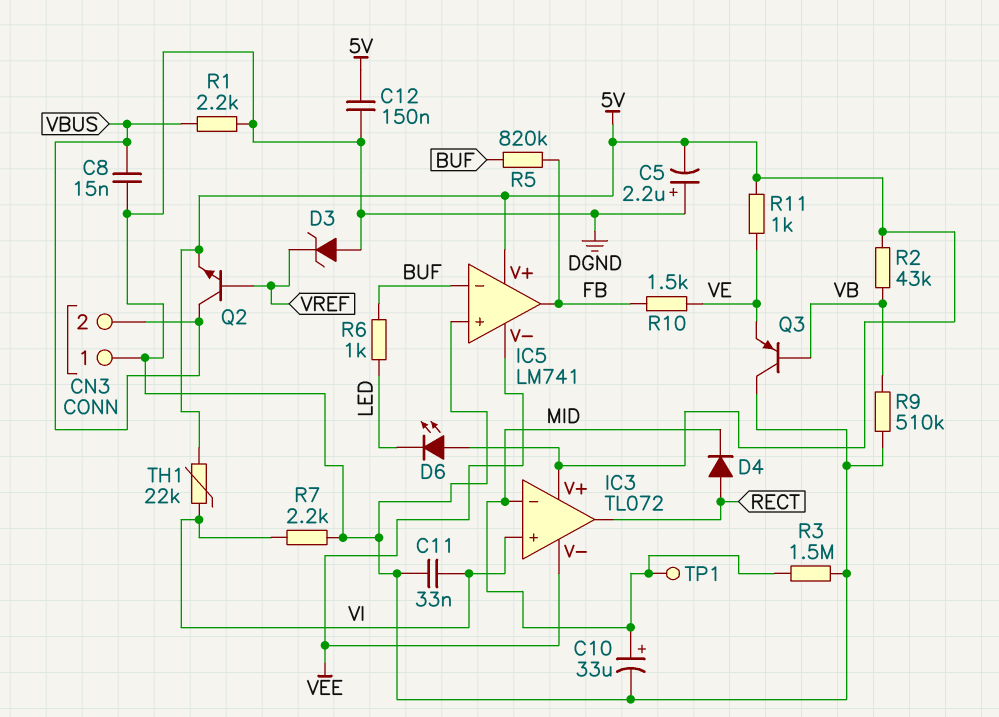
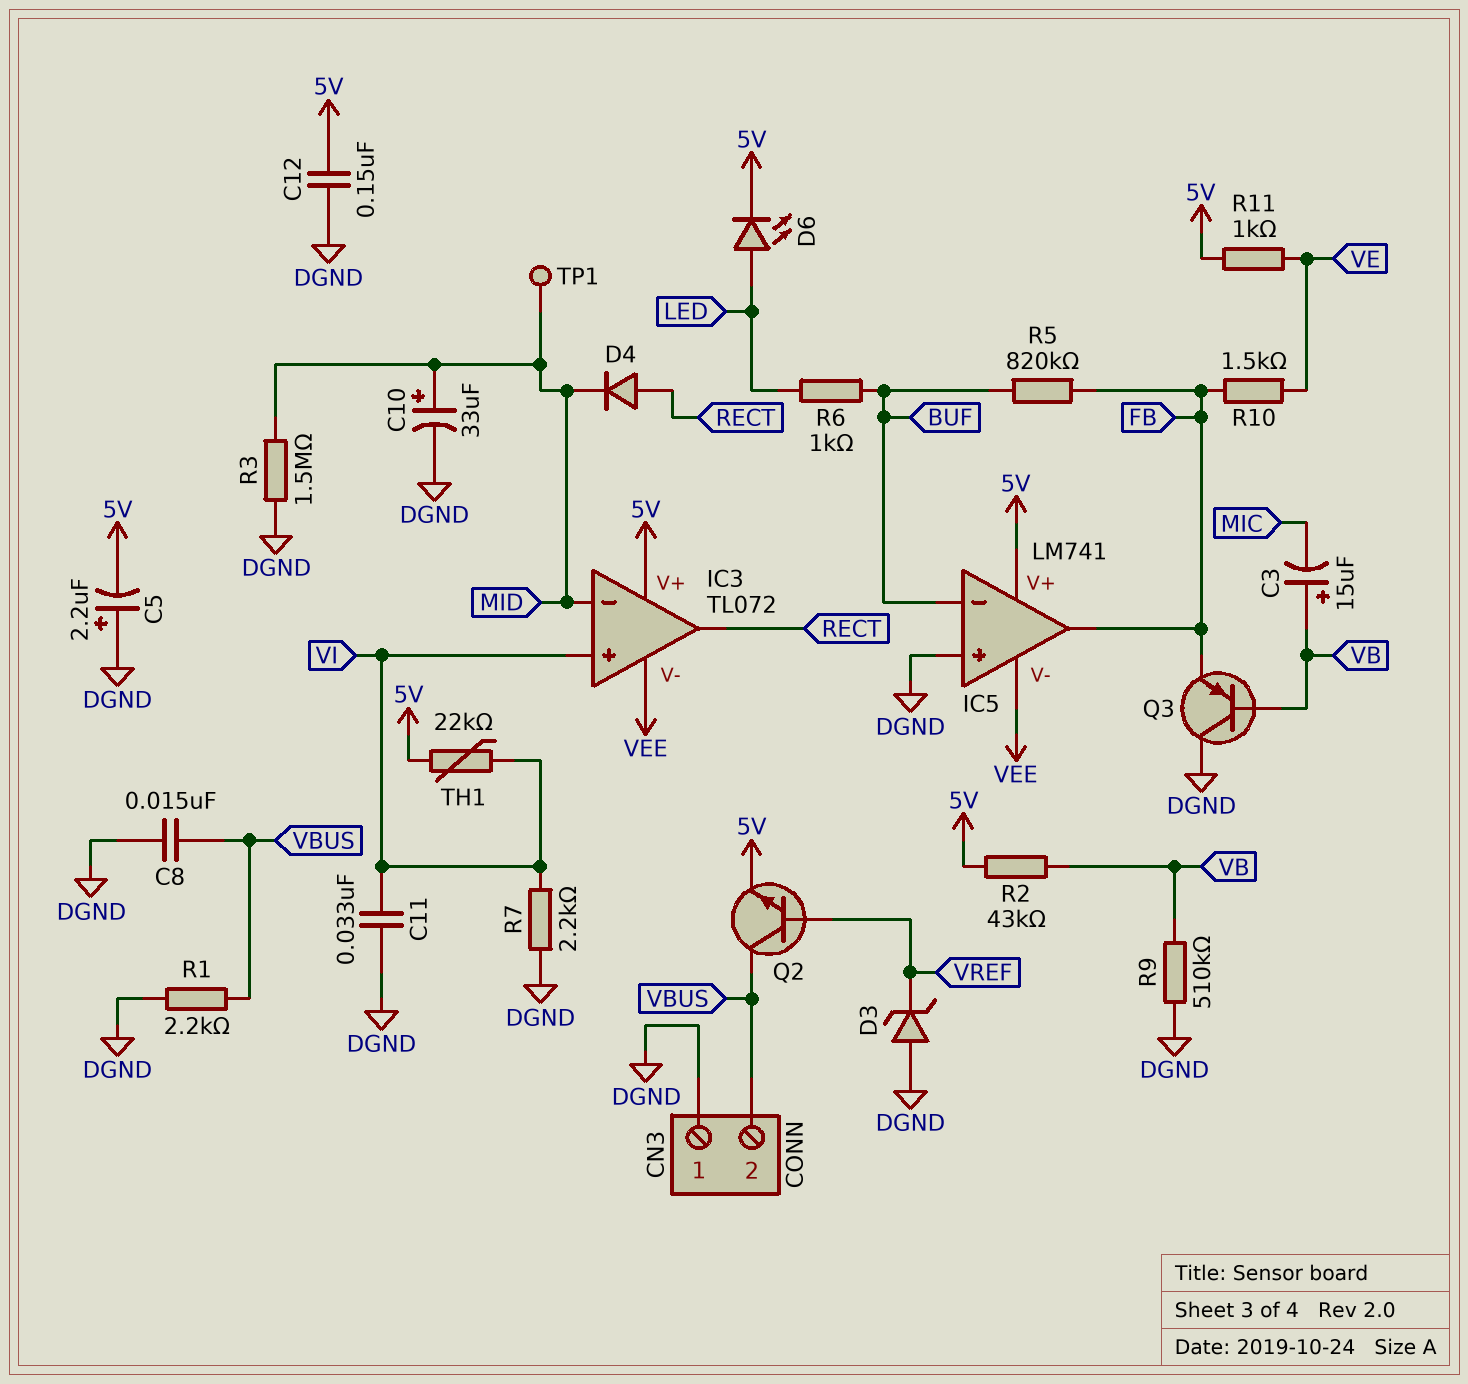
C3: none -> 15uF (plus VB, minus MIC)
D6: LED (A 5V, K LED) -> LED (A LED, K 5V)
Q3: PNP (B VB, C DGND, E VE) -> PNP (B VB, C DGND, E FB)

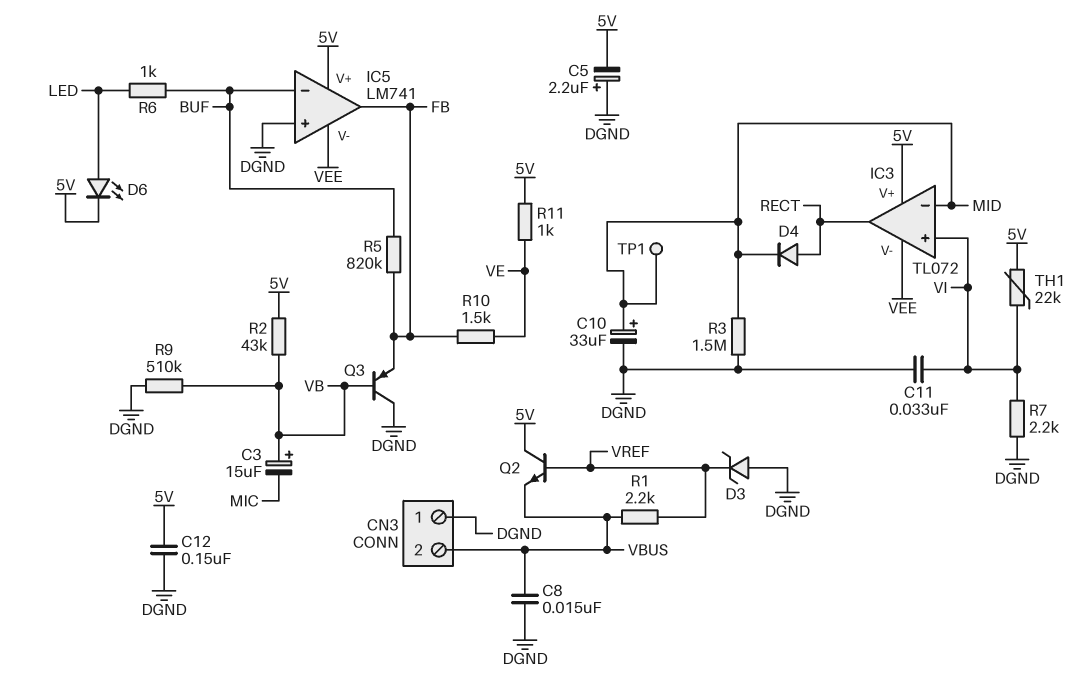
Q2: NPN (B VREF, C VBUS, E 5V) -> NPN (B VREF, C 5V, E VBUS)
R1: 2.2k (DGND, VBUS) -> 2.2k (VBUS, VREF)

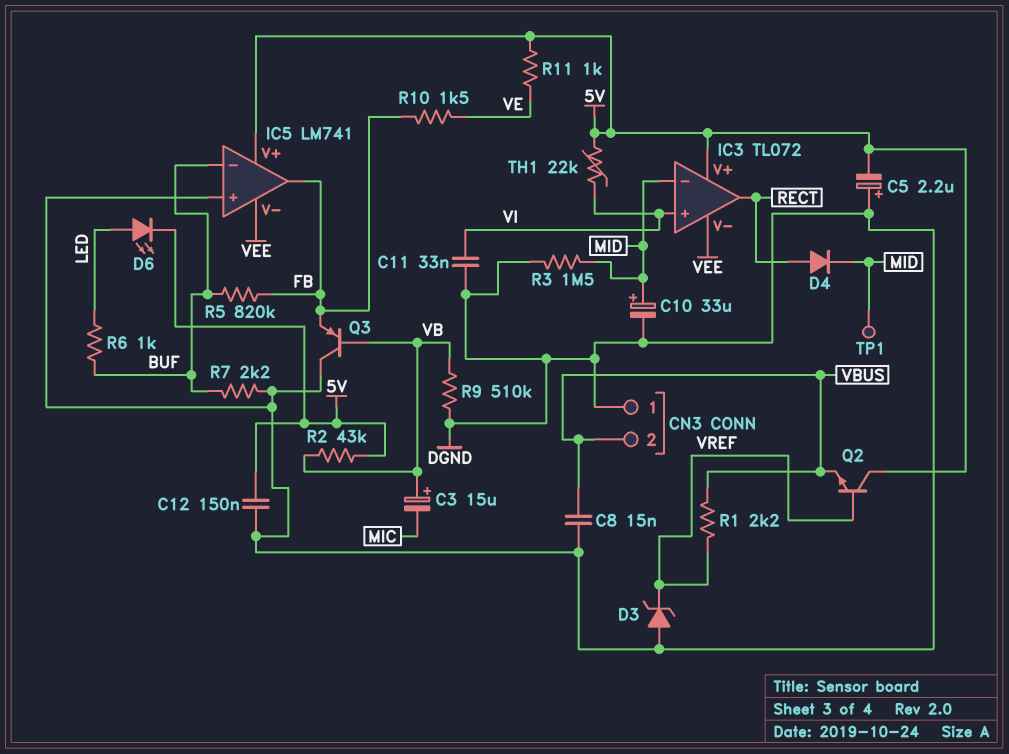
R7: 2.2k (DGND, VI) -> 2.2k (BUF, DGND)

